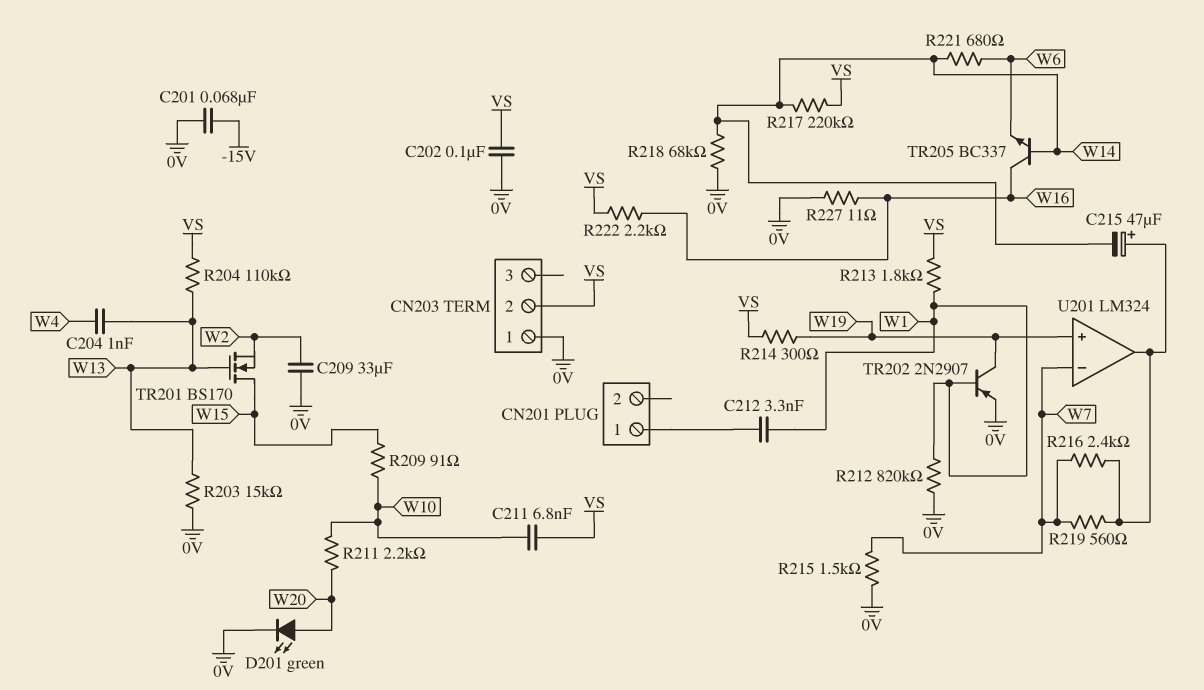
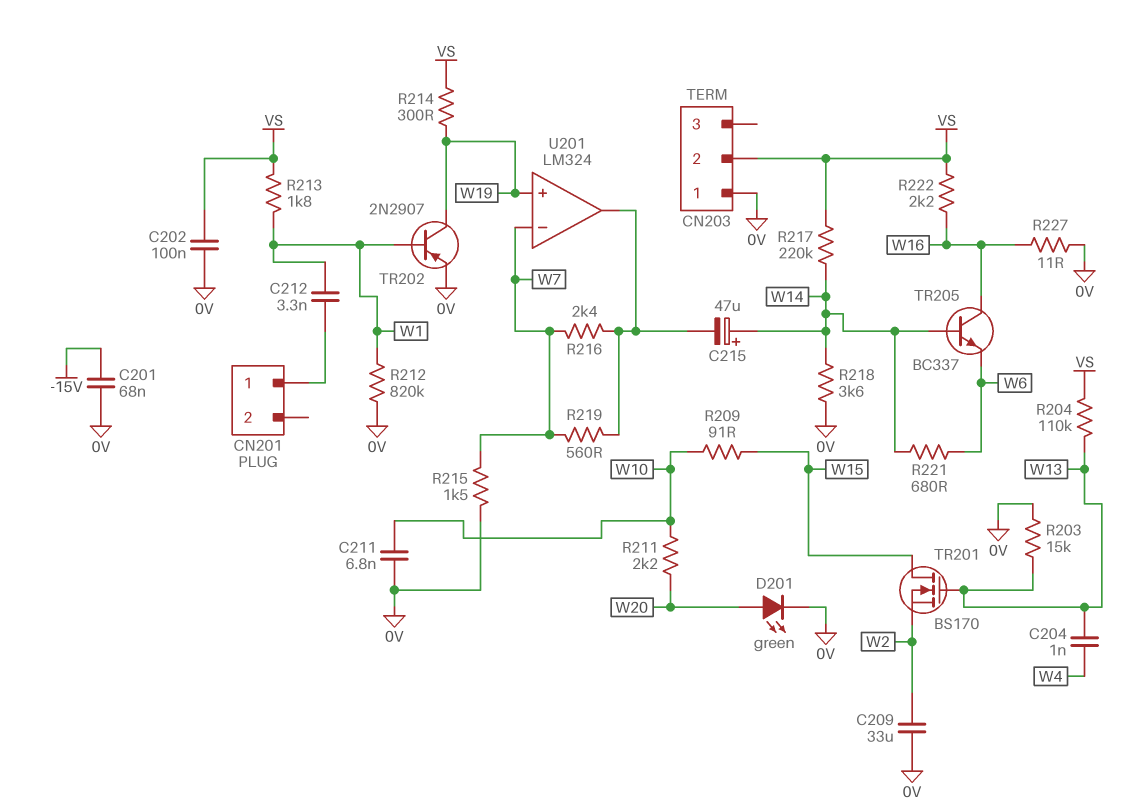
C211: 6.8nF (VS, W10) -> 6.8nF (0V, W10)
C215: 47uF (plus U201/out, minus W14) -> 47uF (plus W14, minus U201/out)
R218: 68k (0V, W14) -> 3.6k (0V, W14)

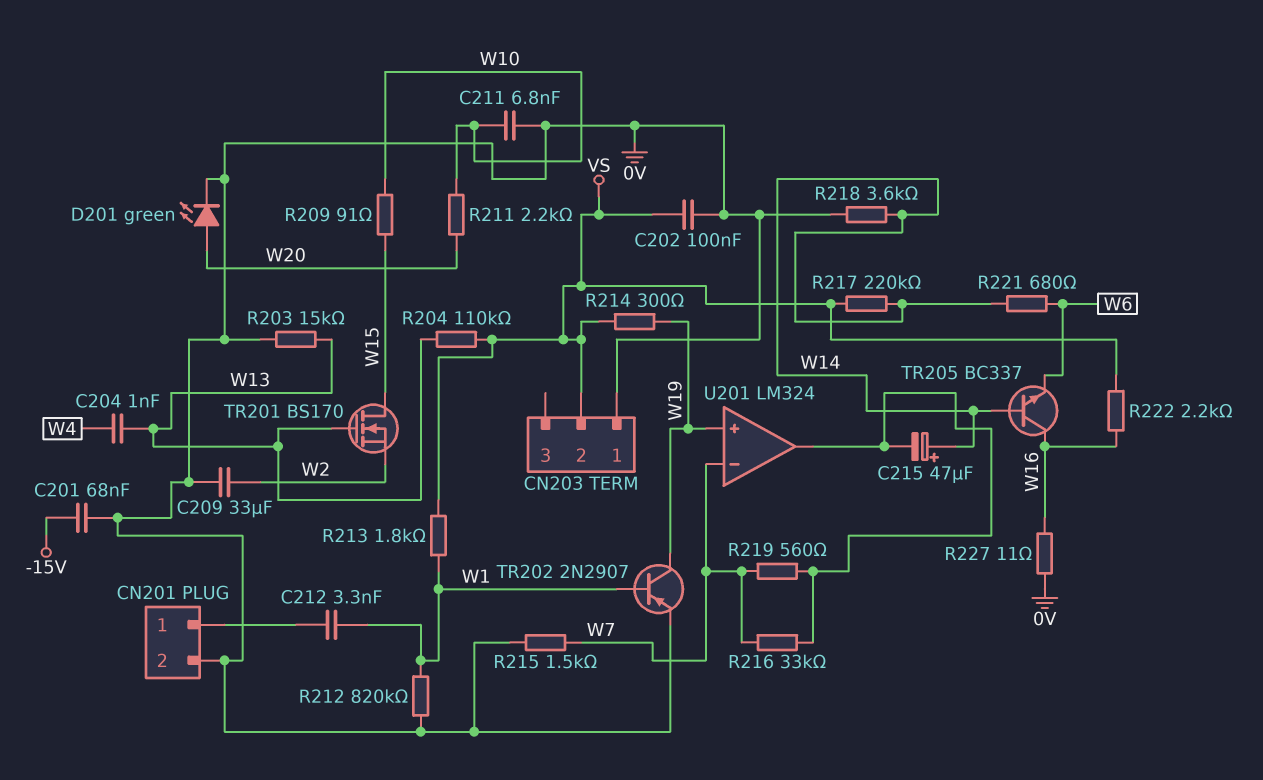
CN201 pin 2: none -> 0V
R216: 2.4k (U201/out, W7) -> 33k (U201/out, W7)

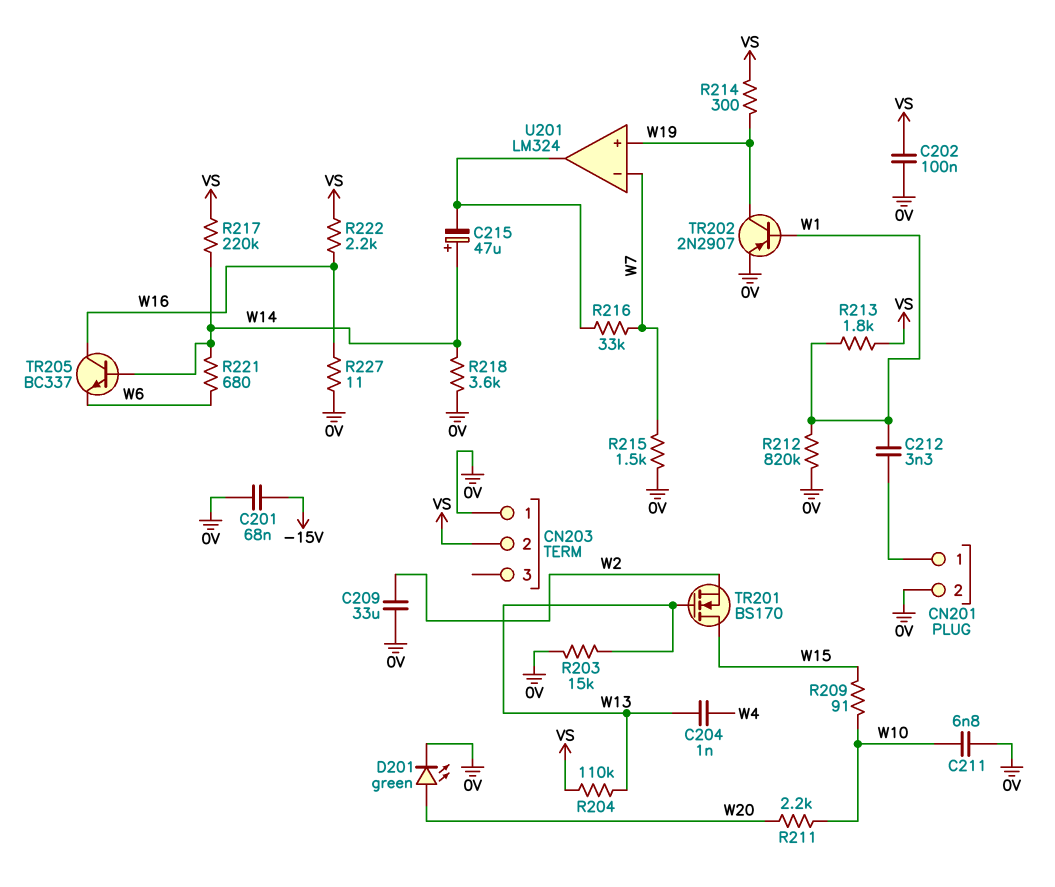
R219: 560 (U201/out, W7) -> none

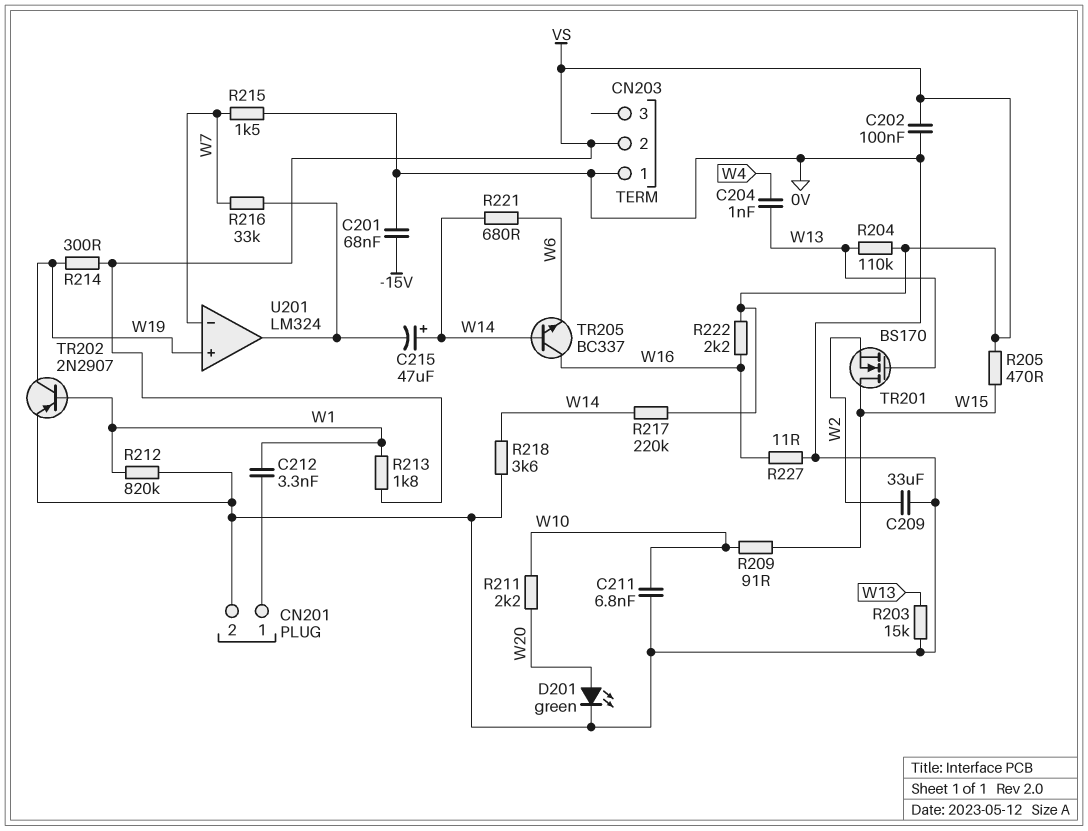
R205: none -> 470 (VS, W15)

